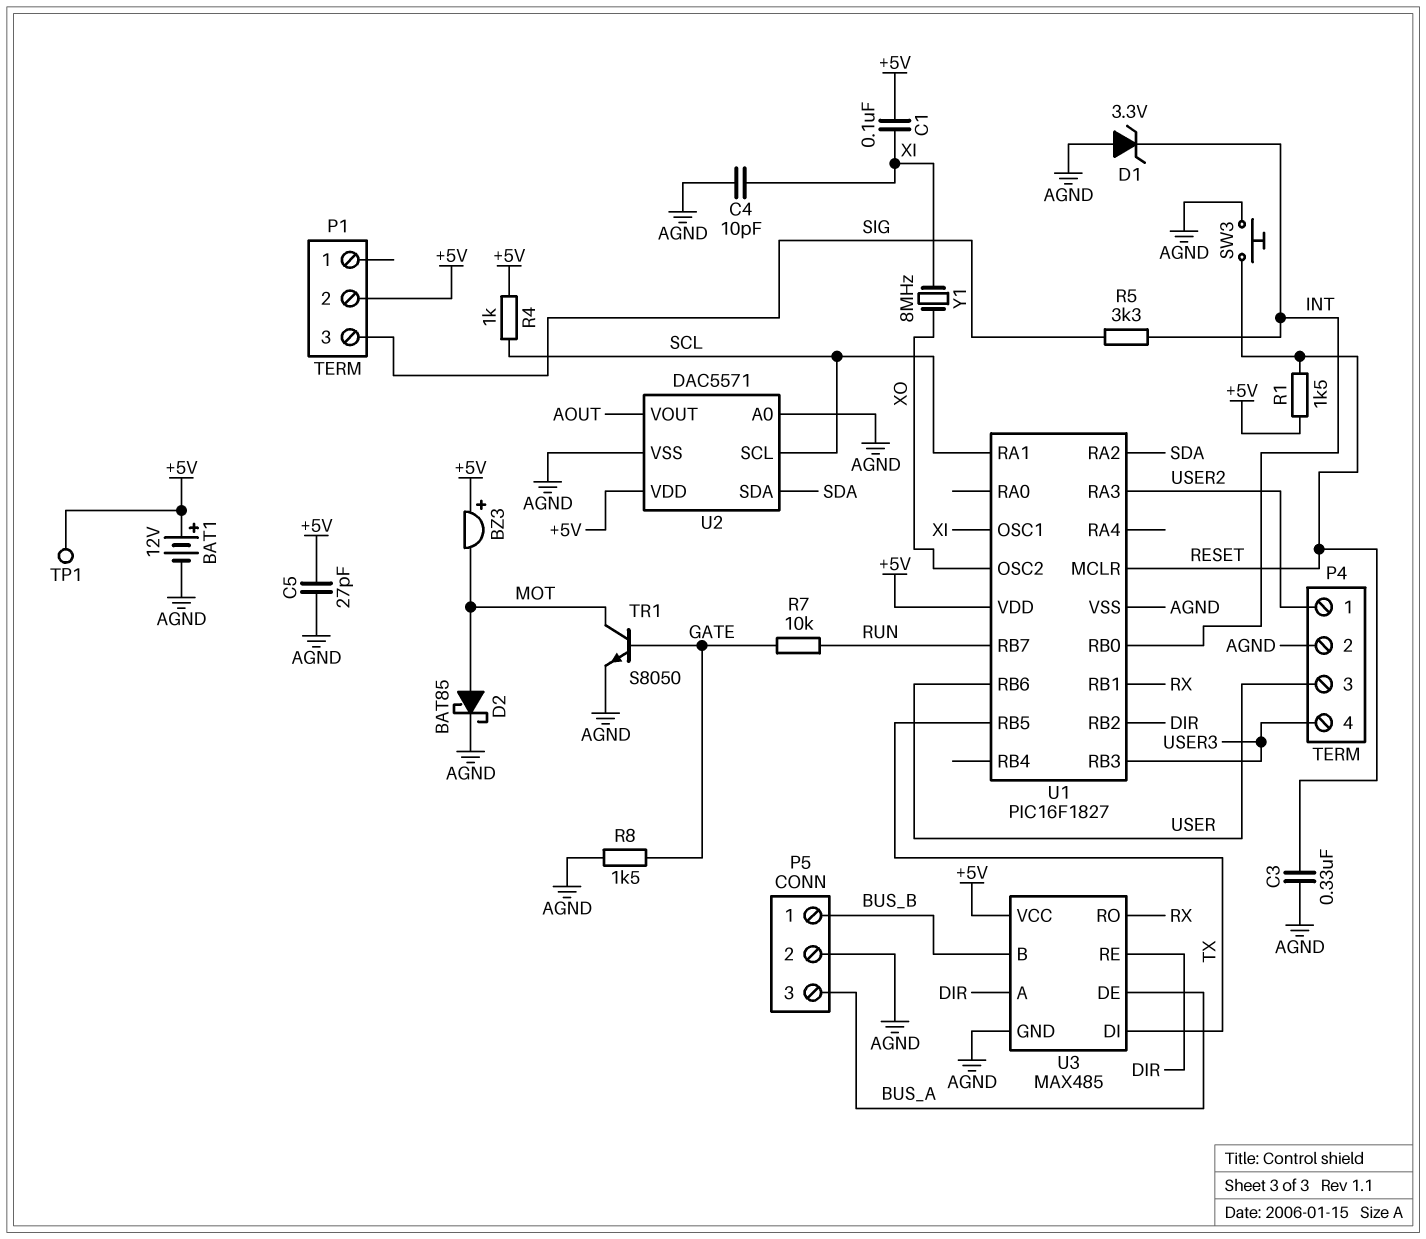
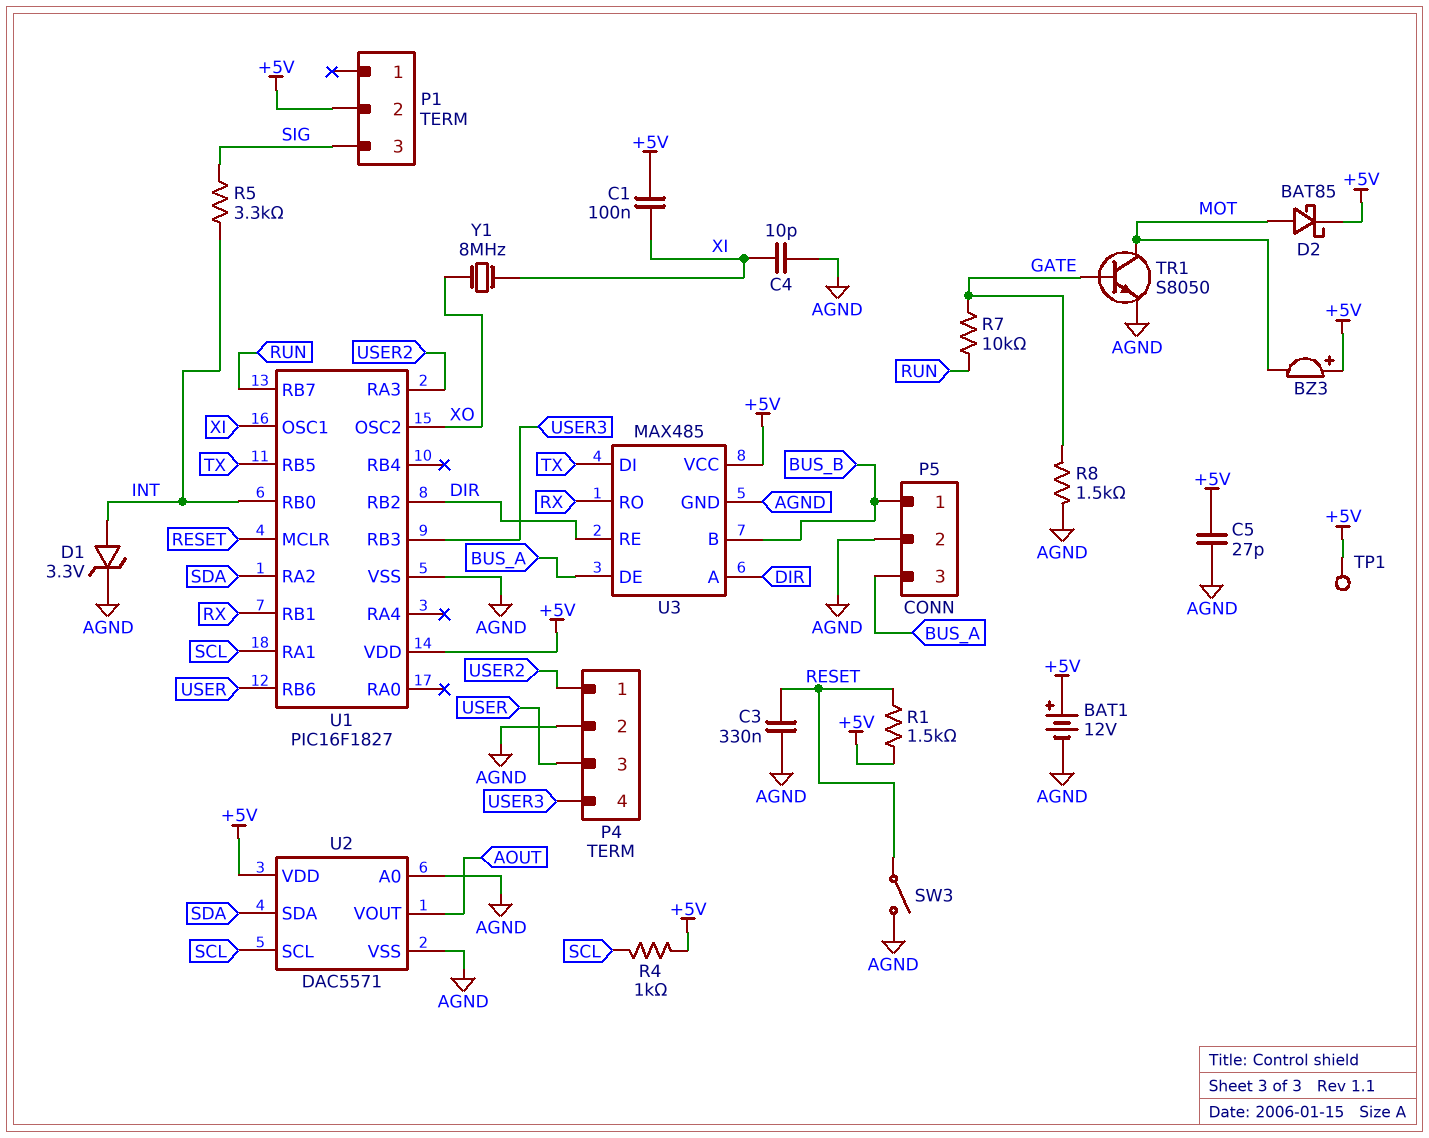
D1: zener 3.3V (A AGND, K INT) -> zener 3.3V (A INT, K AGND)
D2: schottky BAT85 (A MOT, K AGND) -> schottky BAT85 (A MOT, K +5V)
SW3: button (AGND, RESET) -> switch (AGND, RESET)

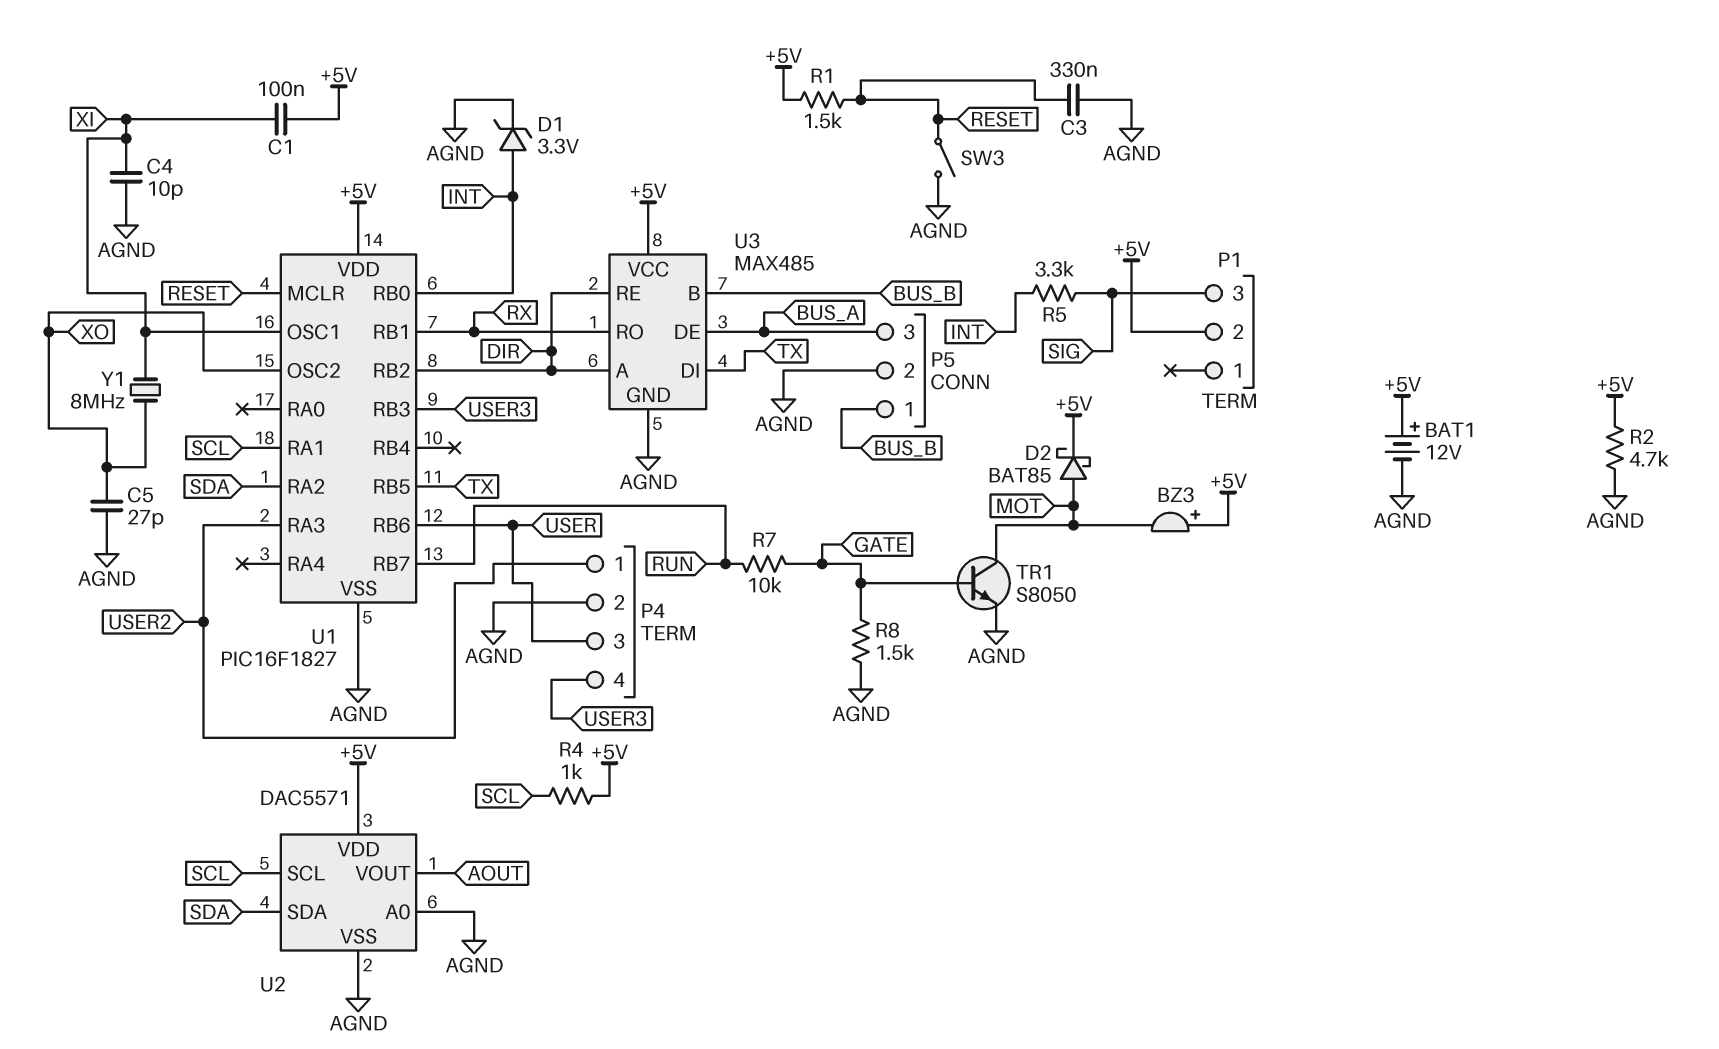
C5: 27pF (+5V, AGND) -> 27pF (AGND, XO)
R2: none -> 4.7k (+5V, AGND)
TP1: test point (+5V) -> none

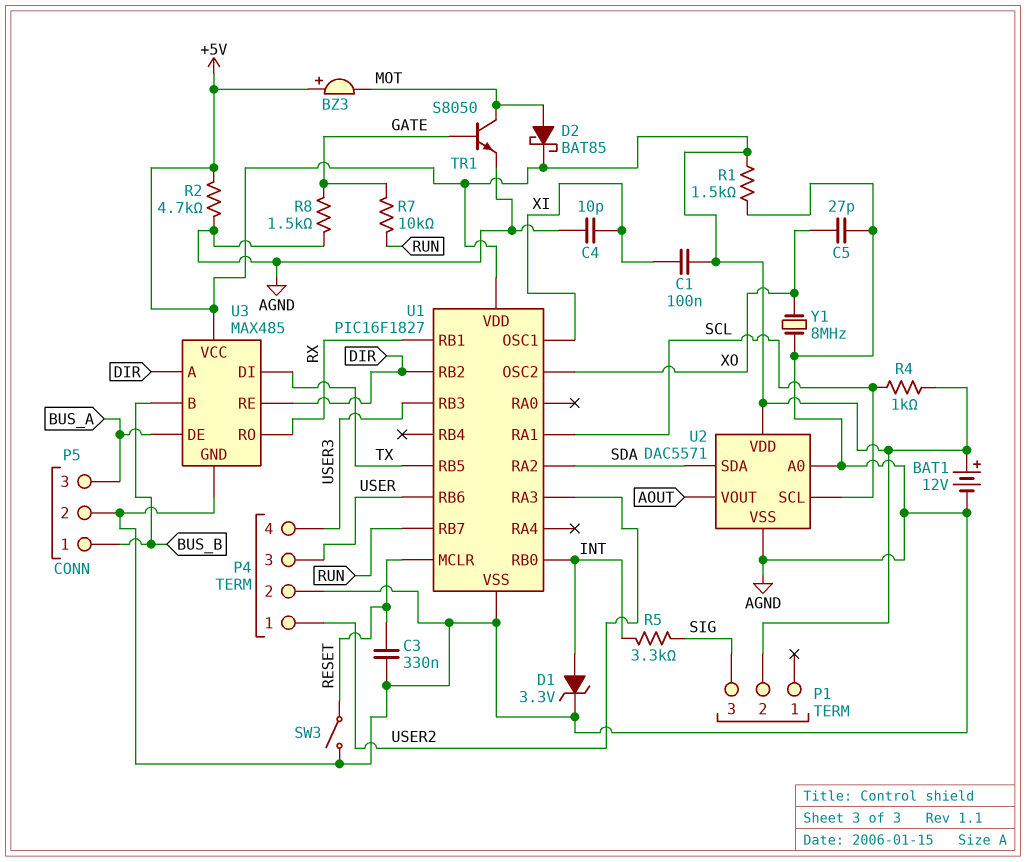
R1: 1.5k (+5V, RESET) -> 1.5k (+5V, AGND)
Y1: 8MHz (XI, XO) -> 8MHz (AGND, XO)

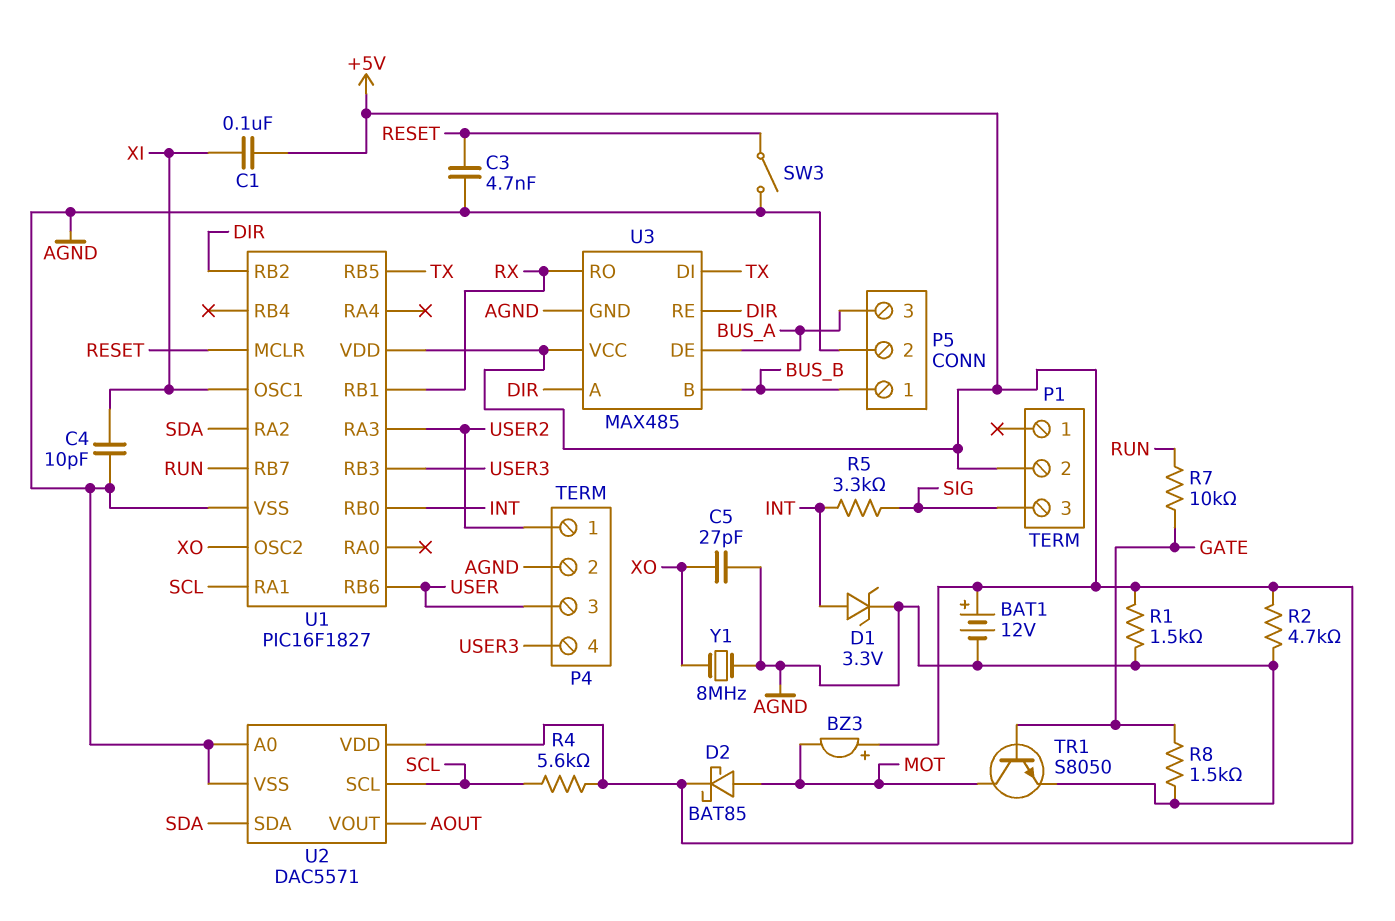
C3: 330nF (AGND, RESET) -> 4.7nF (AGND, RESET)
R4: 1k (+5V, SCL) -> 5.6k (+5V, SCL)

